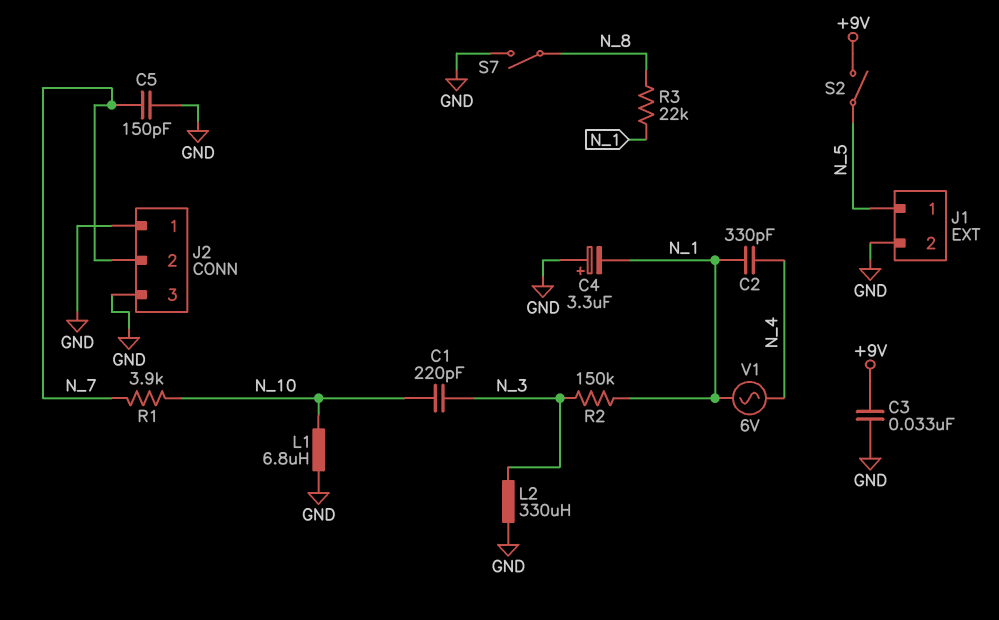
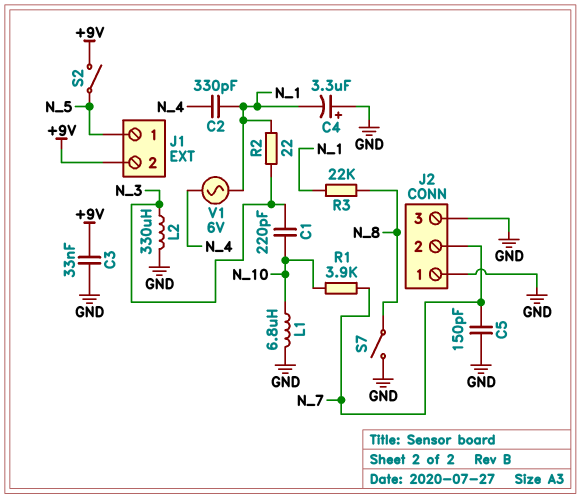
J1 pin 2: GND -> +9V
R2: 150k (N_1, N_3) -> 22 (N_1, N_3)

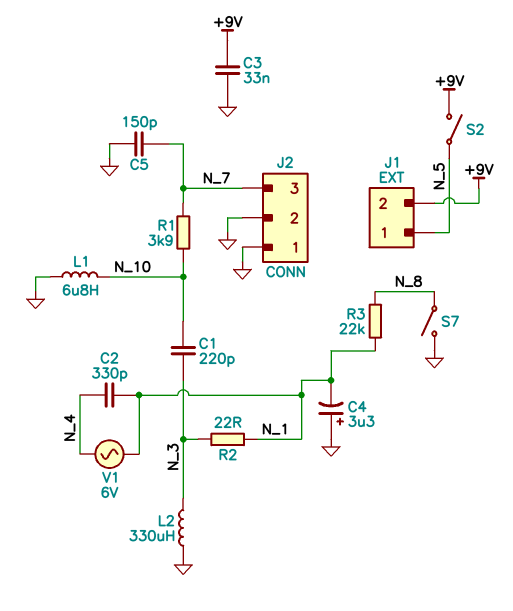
J2 pin 2: N_7 -> GND
J2 pin 3: GND -> N_7

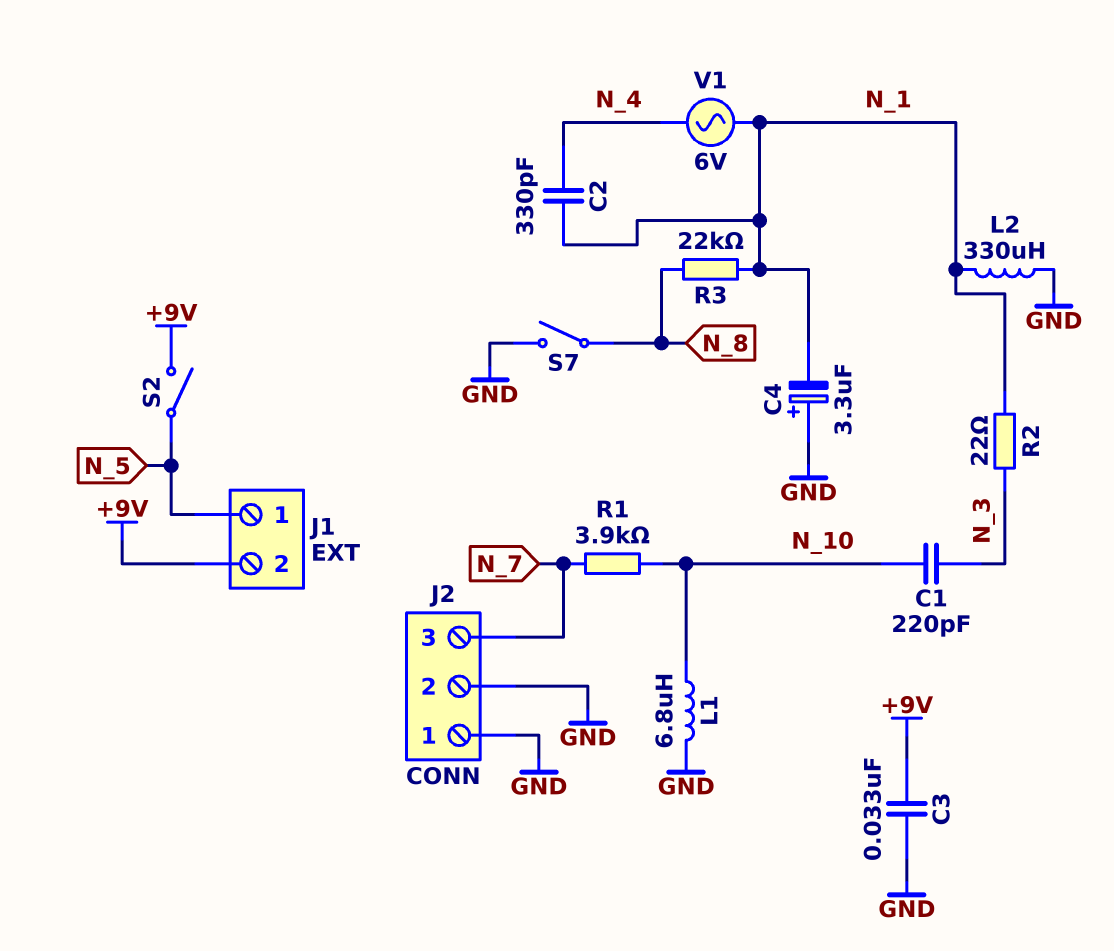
C5: 150pF (GND, N_7) -> none
L2: 330uH (GND, N_3) -> 330uH (GND, N_1)

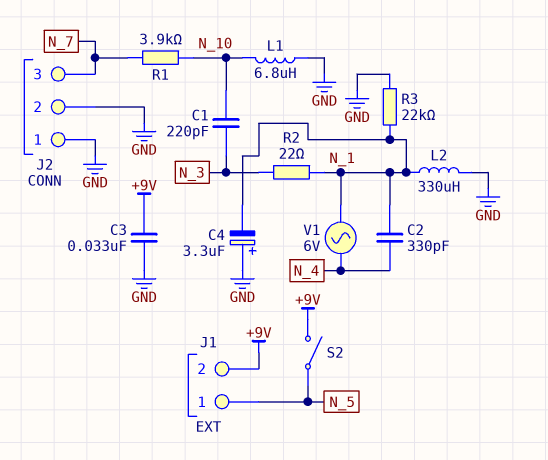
R3: 22k (N_1, N_8) -> 22k (GND, N_1)
S7: switch (GND, N_8) -> none

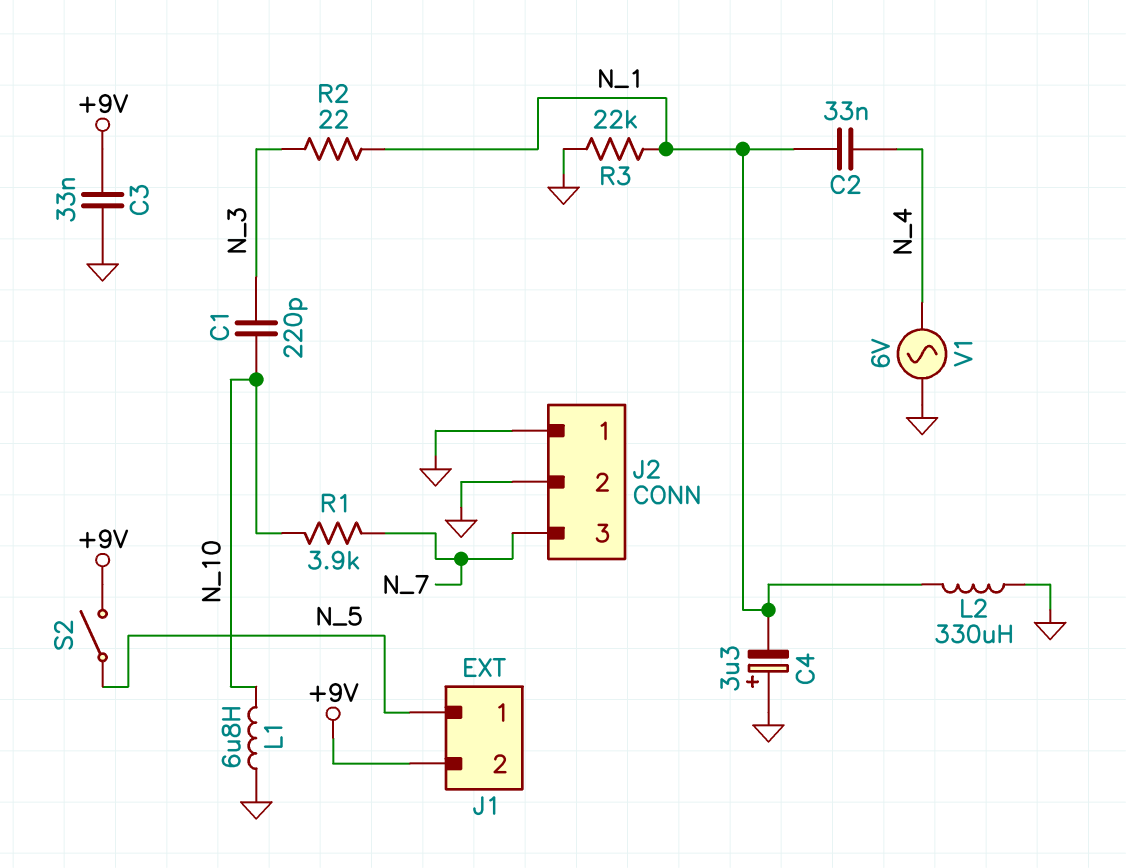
C2: 330pF (N_1, N_4) -> 33nF (N_1, N_4)
V1: AC 6V (N_1, N_4) -> AC 6V (GND, N_4)

